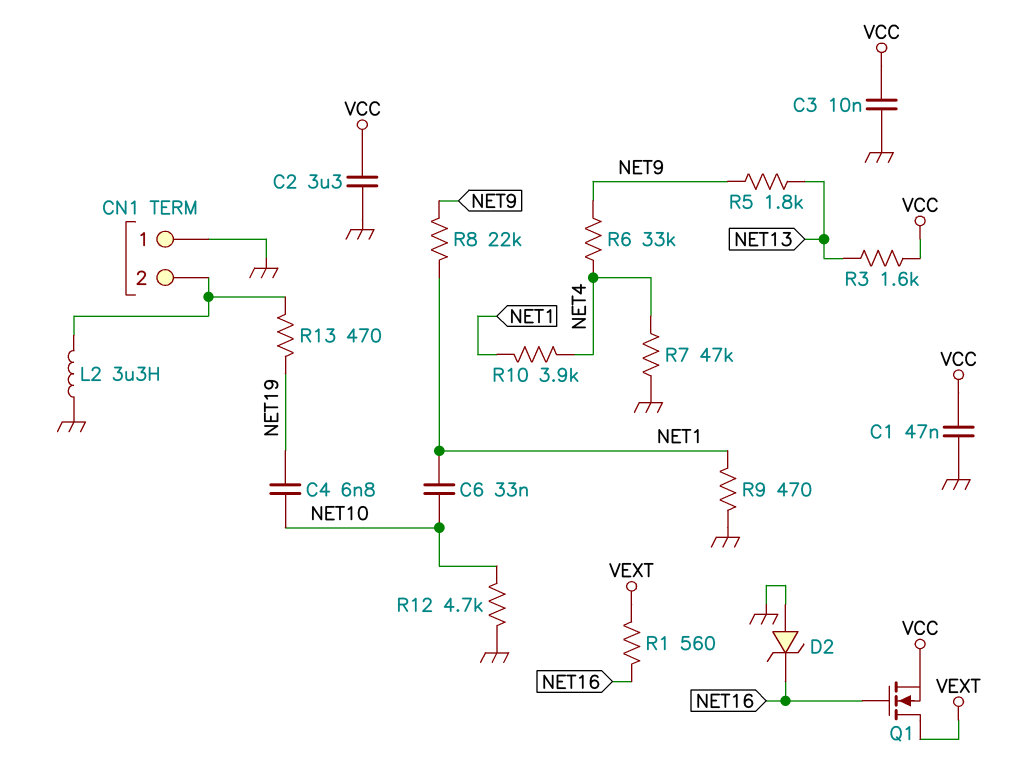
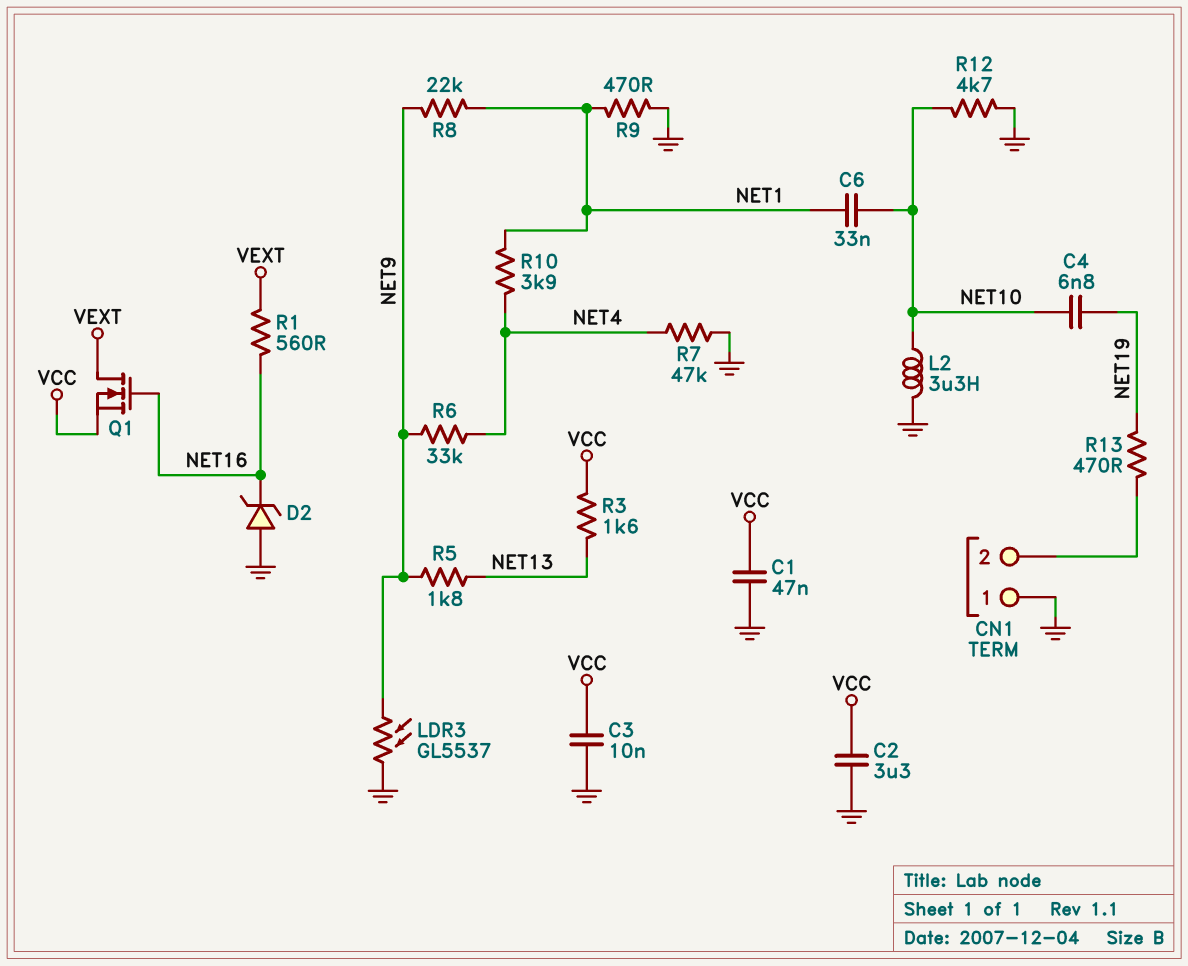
L2: 3.3uH (CN1/2, GND) -> 3.3uH (GND, NET10)
LDR3: none -> GL5537 (GND, NET9)

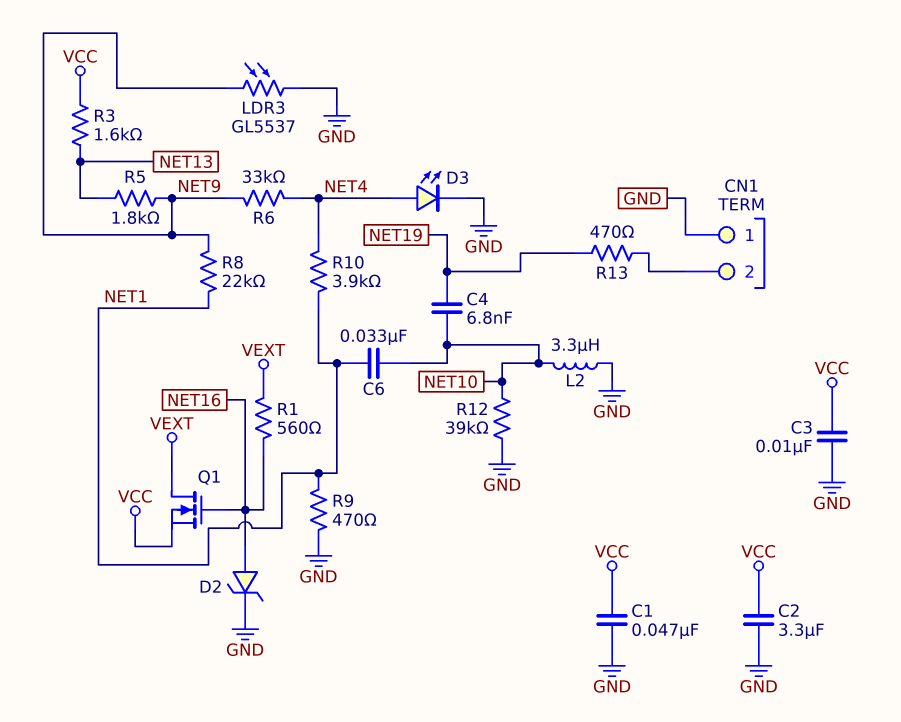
D2: zener (A GND, K NET16) -> zener (A NET16, K GND)
D3: none -> LED (A NET4, K GND)
R7: 47k (GND, NET4) -> none
R12: 4.7k (GND, NET10) -> 39k (GND, NET10)

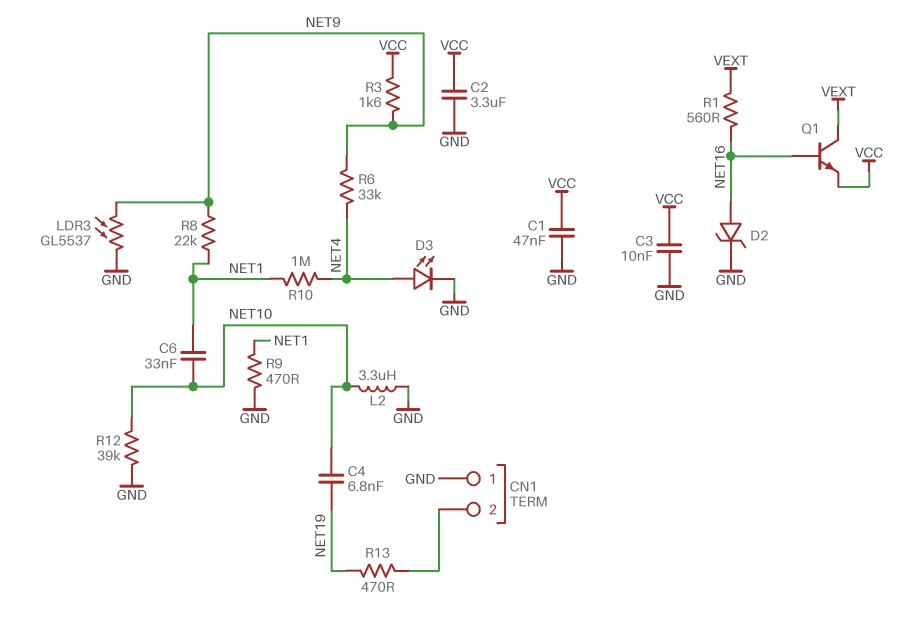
Q1: NMOS (G NET16, D VEXT, S VCC) -> NPN (B NET16, C VEXT, E VCC)
R3: 1.6k (NET13, VCC) -> 1.6k (NET9, VCC)
R5: 1.8k (NET9, NET13) -> none
R10: 3.9k (NET1, NET4) -> 1M (NET1, NET4)

